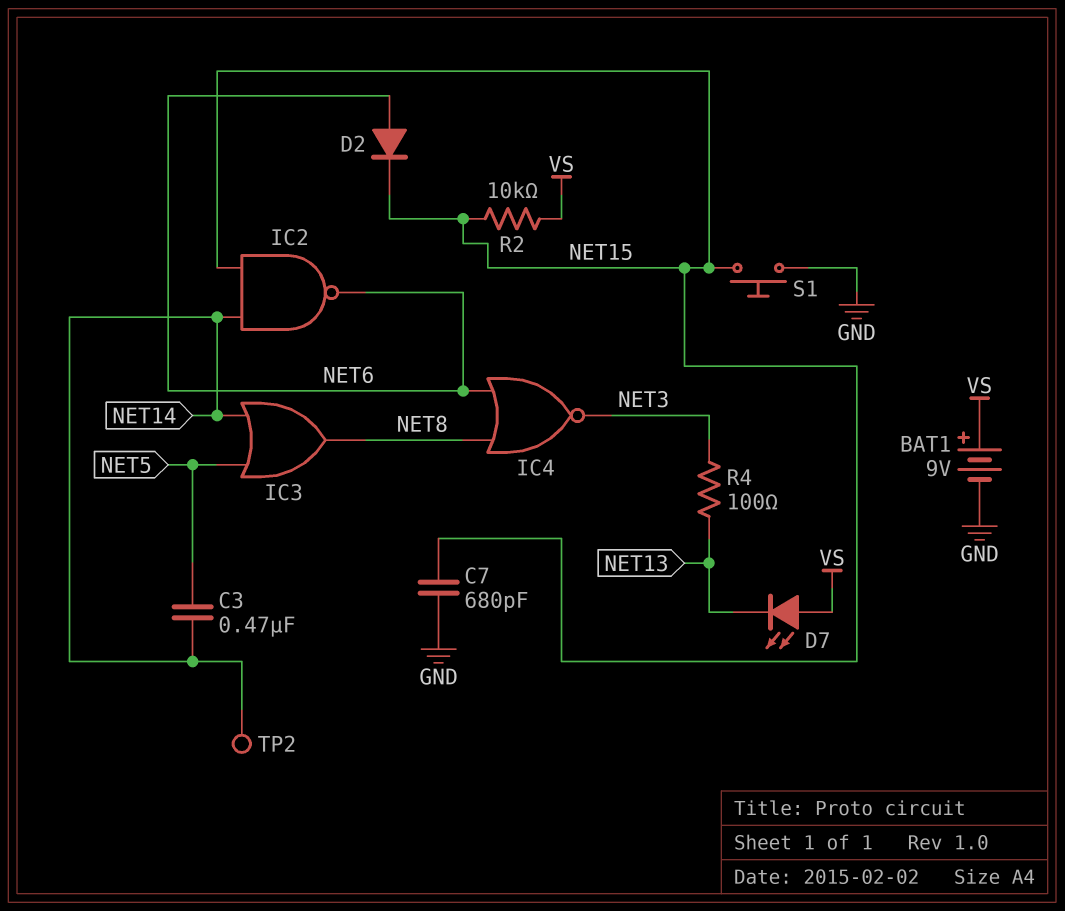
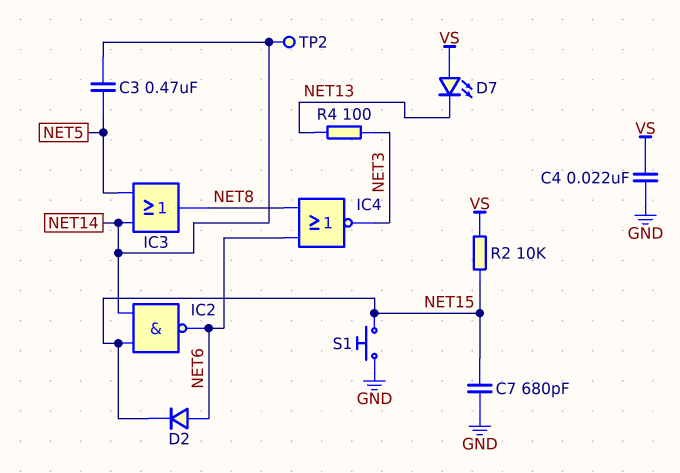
BAT1: 9V (plus VS, minus GND) -> none
C4: none -> 22nF (GND, VS)

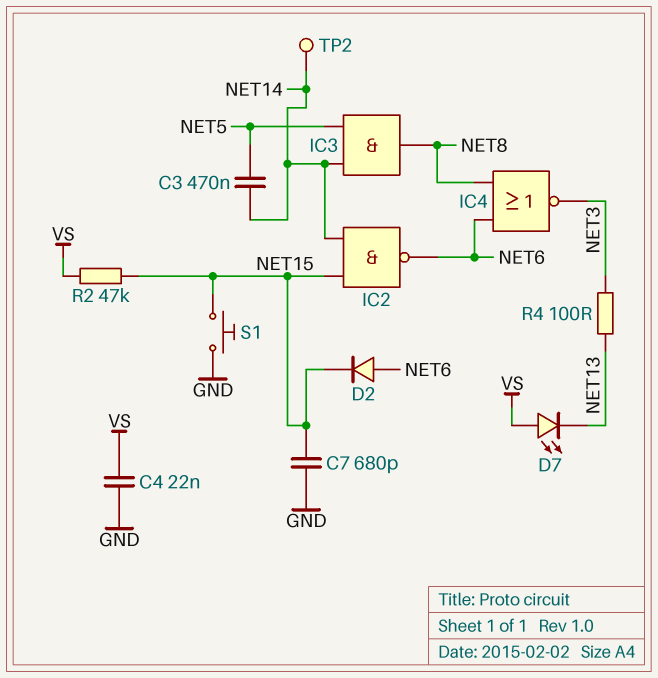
IC3: OR (in NET5, in NET14, out NET8) -> AND (in NET5, in NET14, out NET8)
R2: 10k (NET15, VS) -> 47k (NET15, VS)

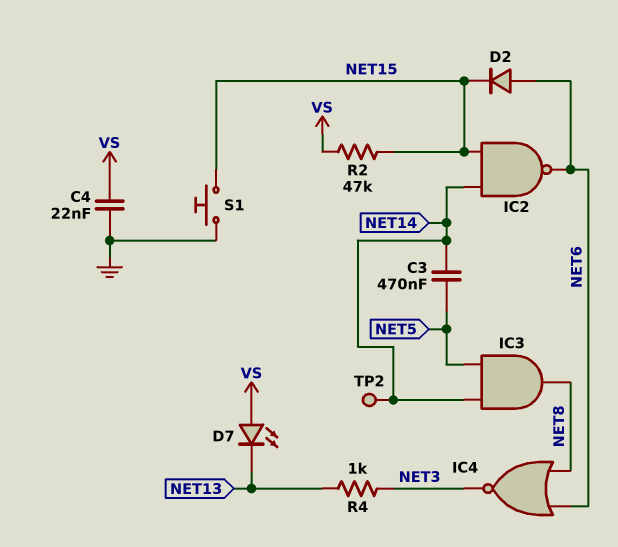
C7: 680pF (GND, NET15) -> none
R4: 100 (NET3, NET13) -> 1k (NET3, NET13)

